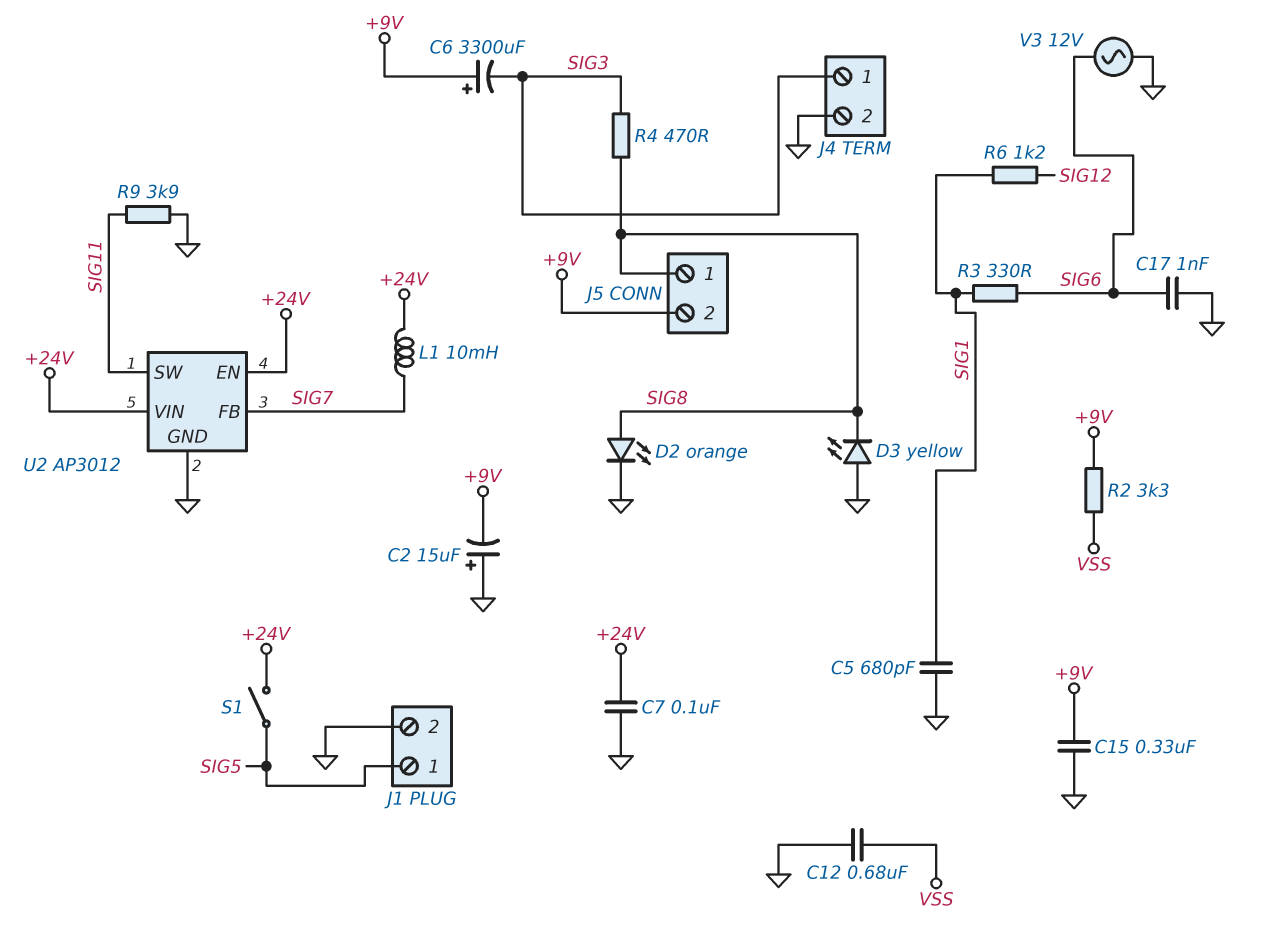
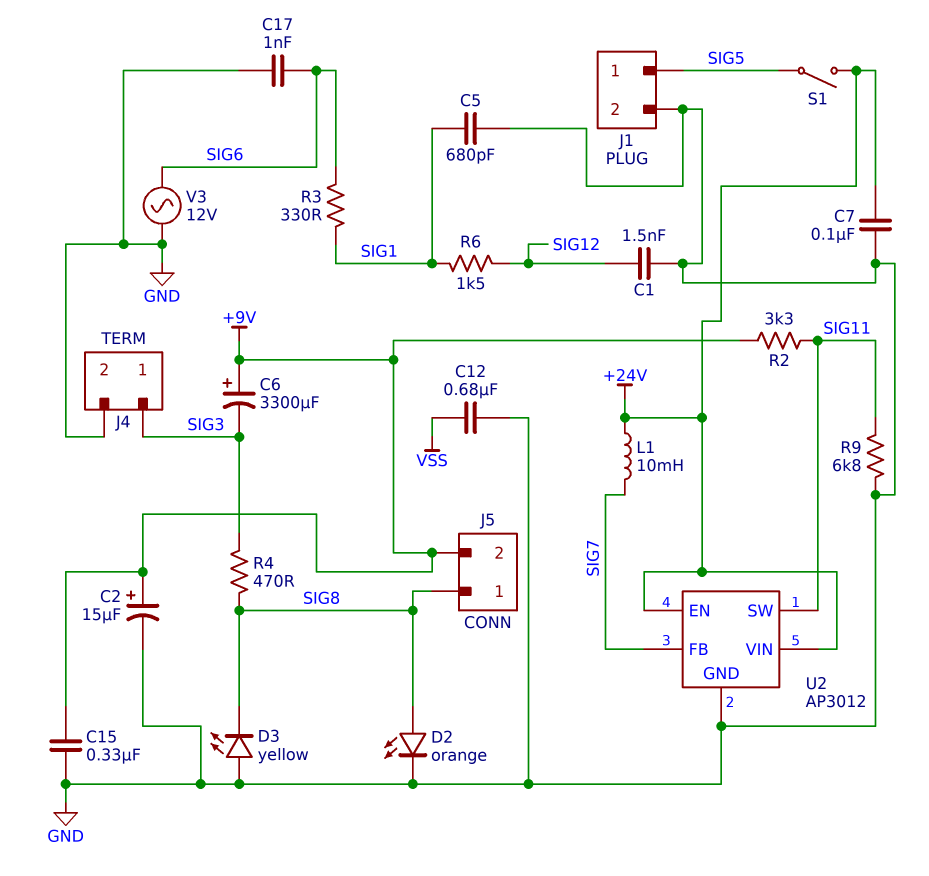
C1: none -> 1.5nF (GND, SIG12)
C2: 15uF (plus GND, minus +9V) -> 15uF (plus +9V, minus GND)
R2: 3.3k (+9V, VSS) -> 3.3k (+9V, SIG11)
R6: 1.2k (SIG1, SIG12) -> 1.5k (SIG1, SIG12)
R9: 3.9k (GND, SIG11) -> 6.8k (GND, SIG11)

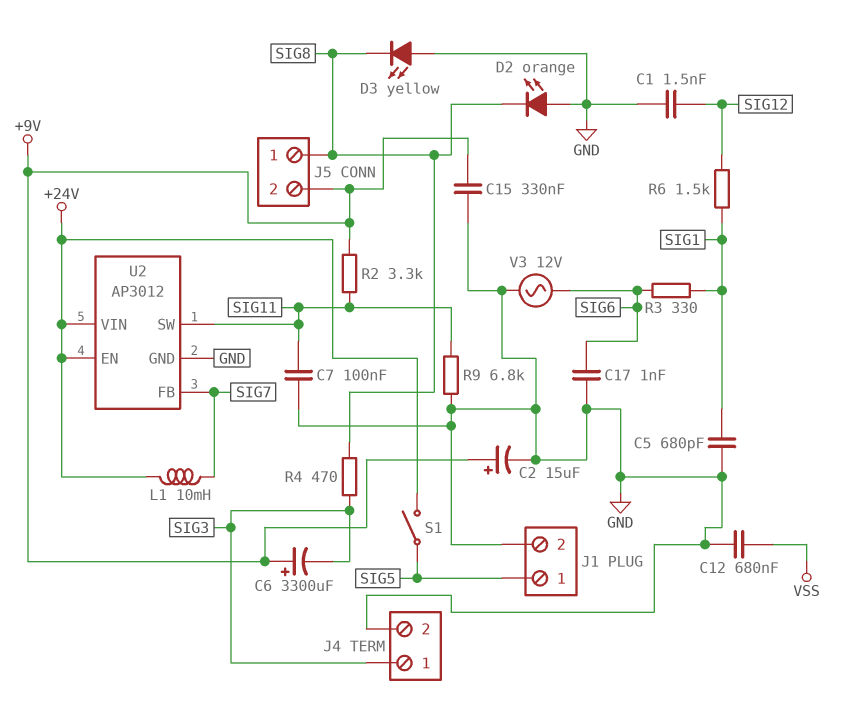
C7: 100nF (+24V, GND) -> 100nF (GND, SIG11)
D2: LED orange (A SIG8, K GND) -> LED orange (A GND, K SIG8)

